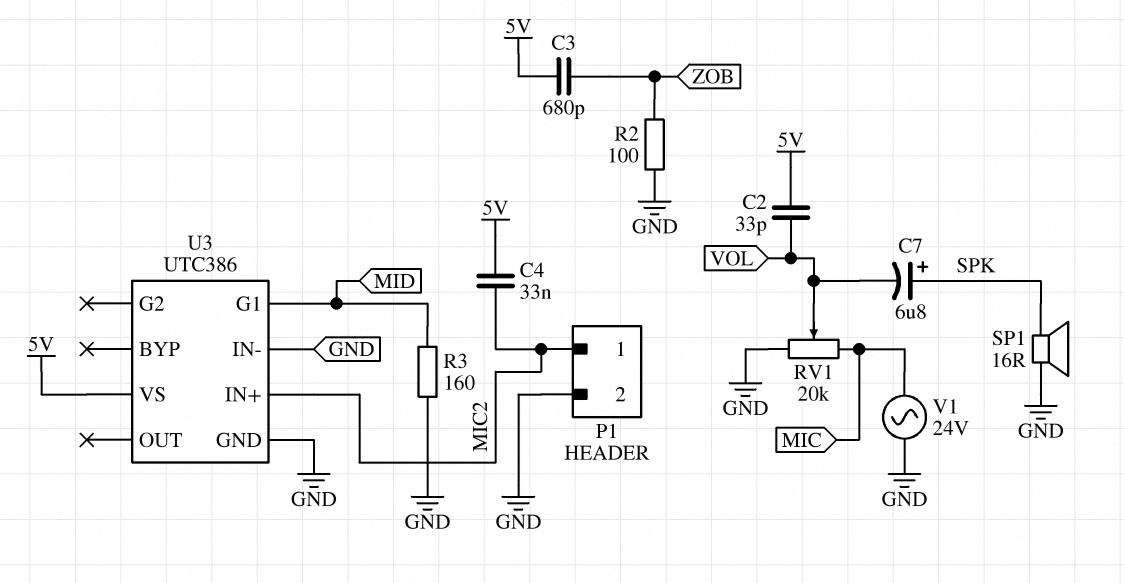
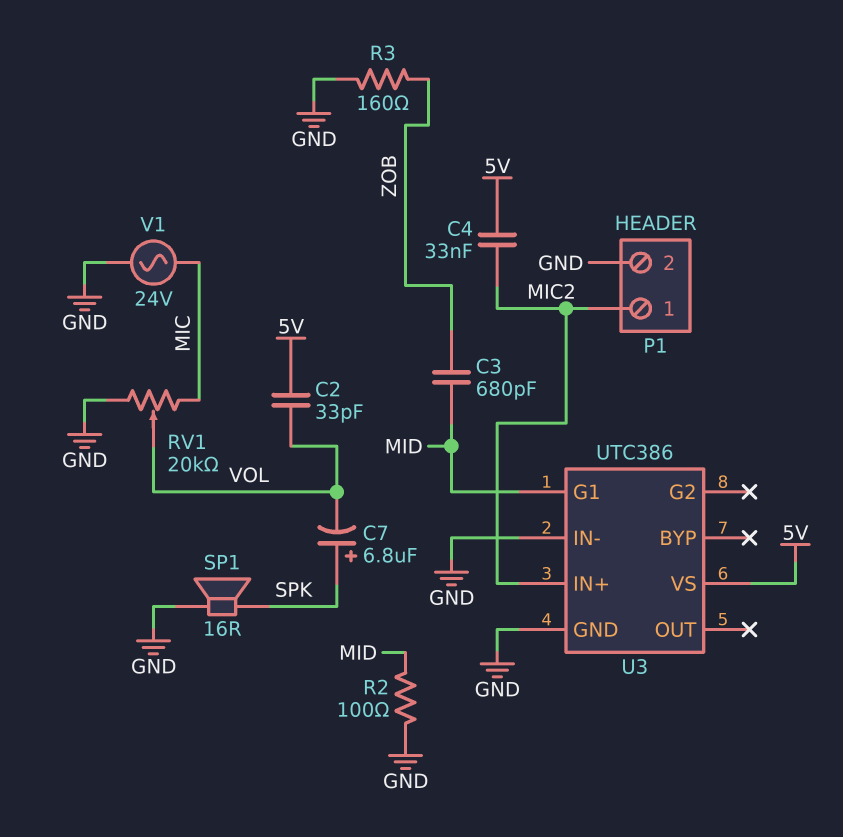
C3: 680pF (5V, ZOB) -> 680pF (MID, ZOB)
R2: 100 (GND, ZOB) -> 100 (GND, MID)
R3: 160 (GND, MID) -> 160 (GND, ZOB)

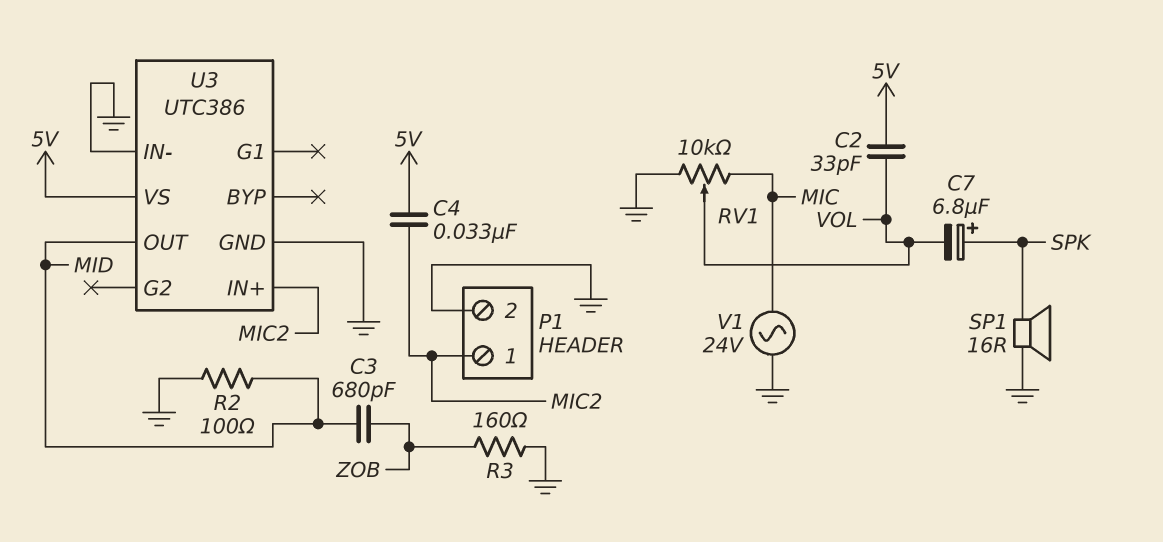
RV1: 20k (GND, MIC, wiper VOL) -> 10k (GND, MIC, wiper VOL)
U3 pin G1: MID -> none
U3 pin OUT: none -> MID

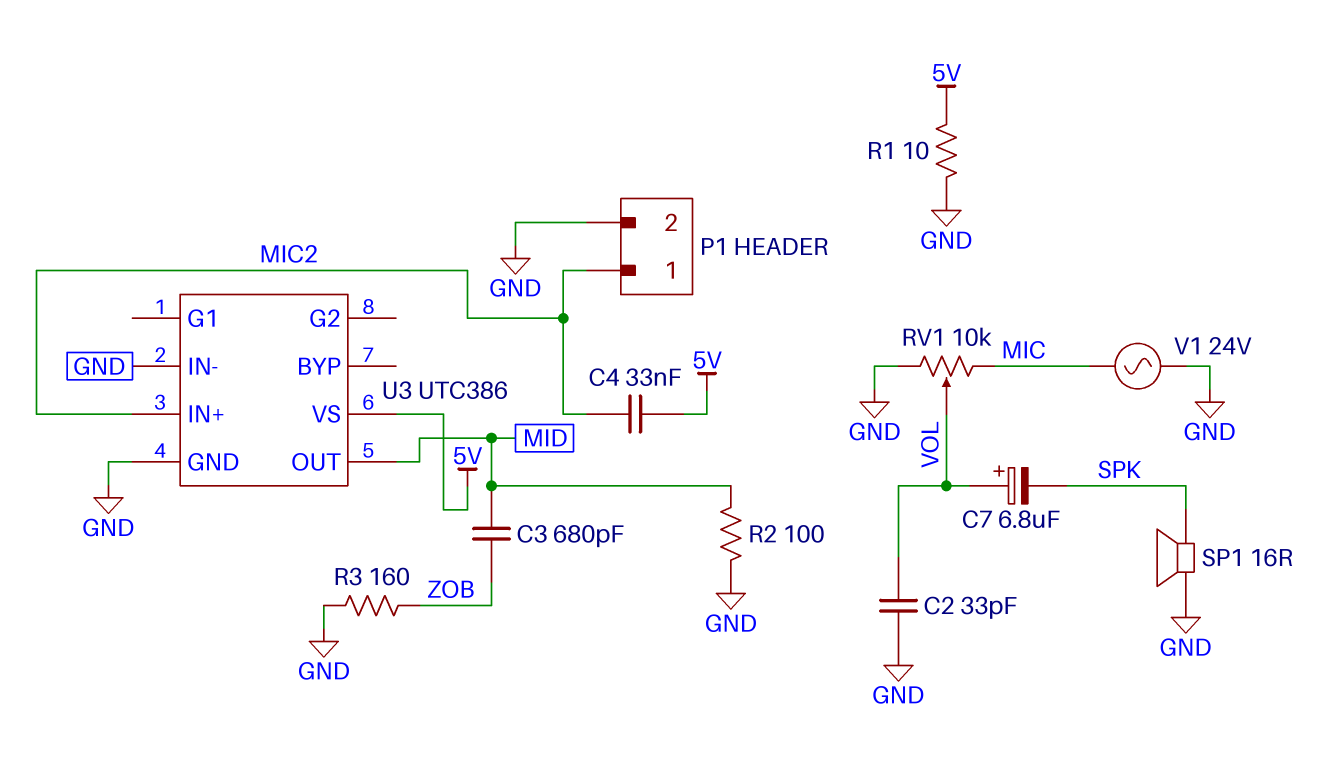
C2: 33pF (5V, VOL) -> 33pF (GND, VOL)
C7: 6.8uF (plus SPK, minus VOL) -> 6.8uF (plus VOL, minus SPK)
R1: none -> 10 (5V, GND)

